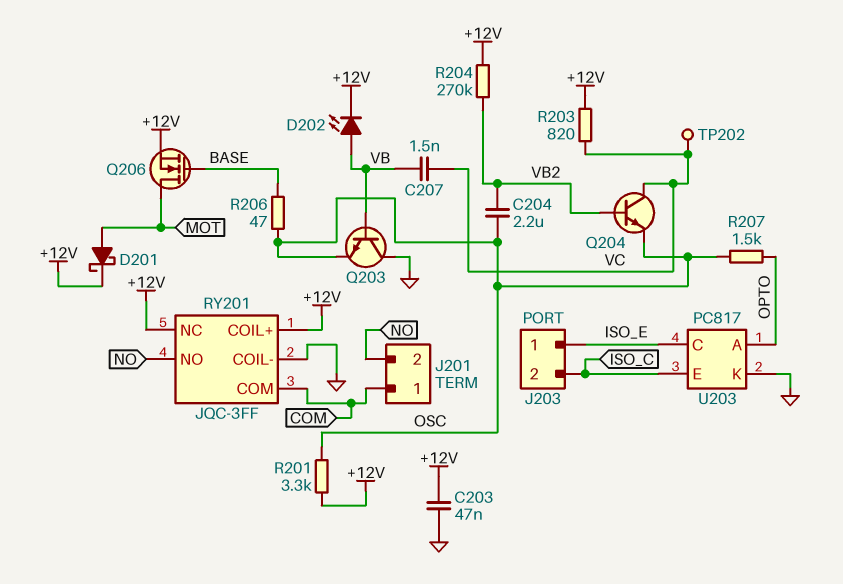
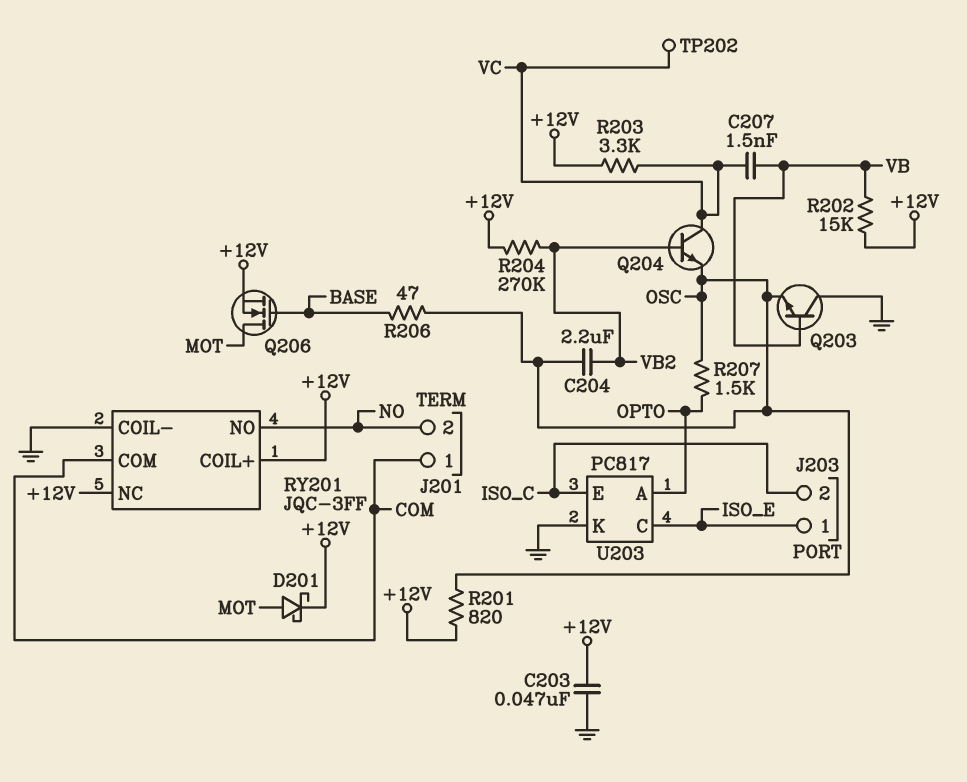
D202: LED (A VB, K +12V) -> none
R201: 3.3k (+12V, OSC) -> 820 (+12V, OSC)
R202: none -> 15k (+12V, VB)
R203: 820 (+12V, VC) -> 3.3k (+12V, VC)

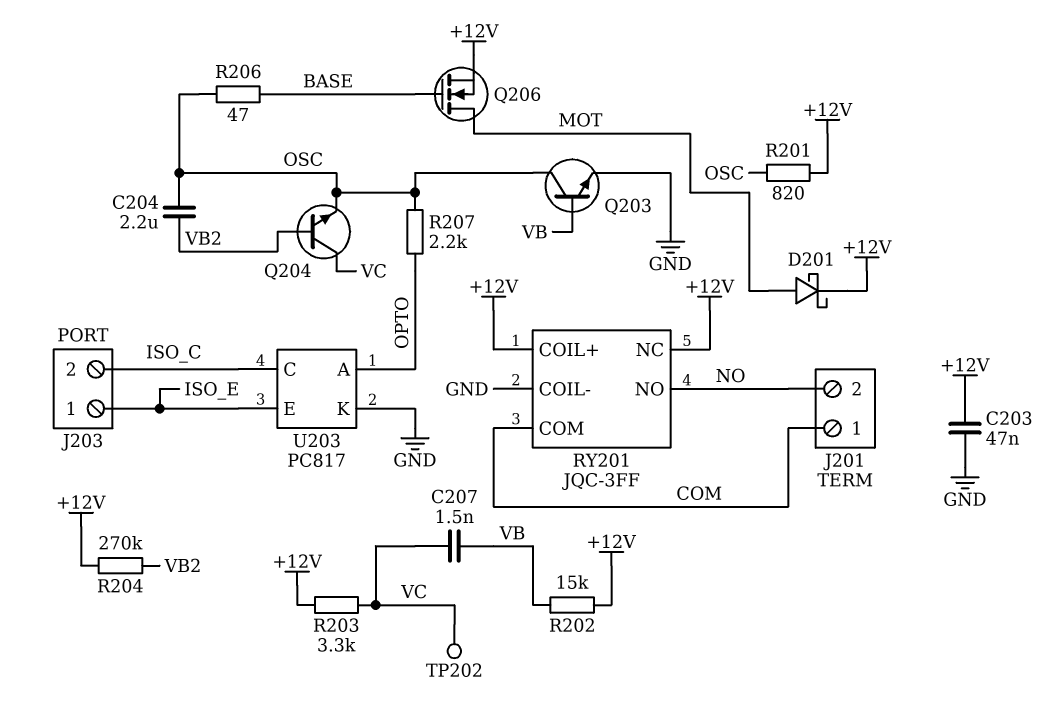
Q203: NPN (B VB, C GND, E OSC) -> NPN (B VB, C OSC, E GND)
R207: 1.5k (OPTO, OSC) -> 2.2k (OPTO, OSC)
U203 pin C: ISO_E -> ISO_C
U203 pin E: ISO_C -> ISO_E

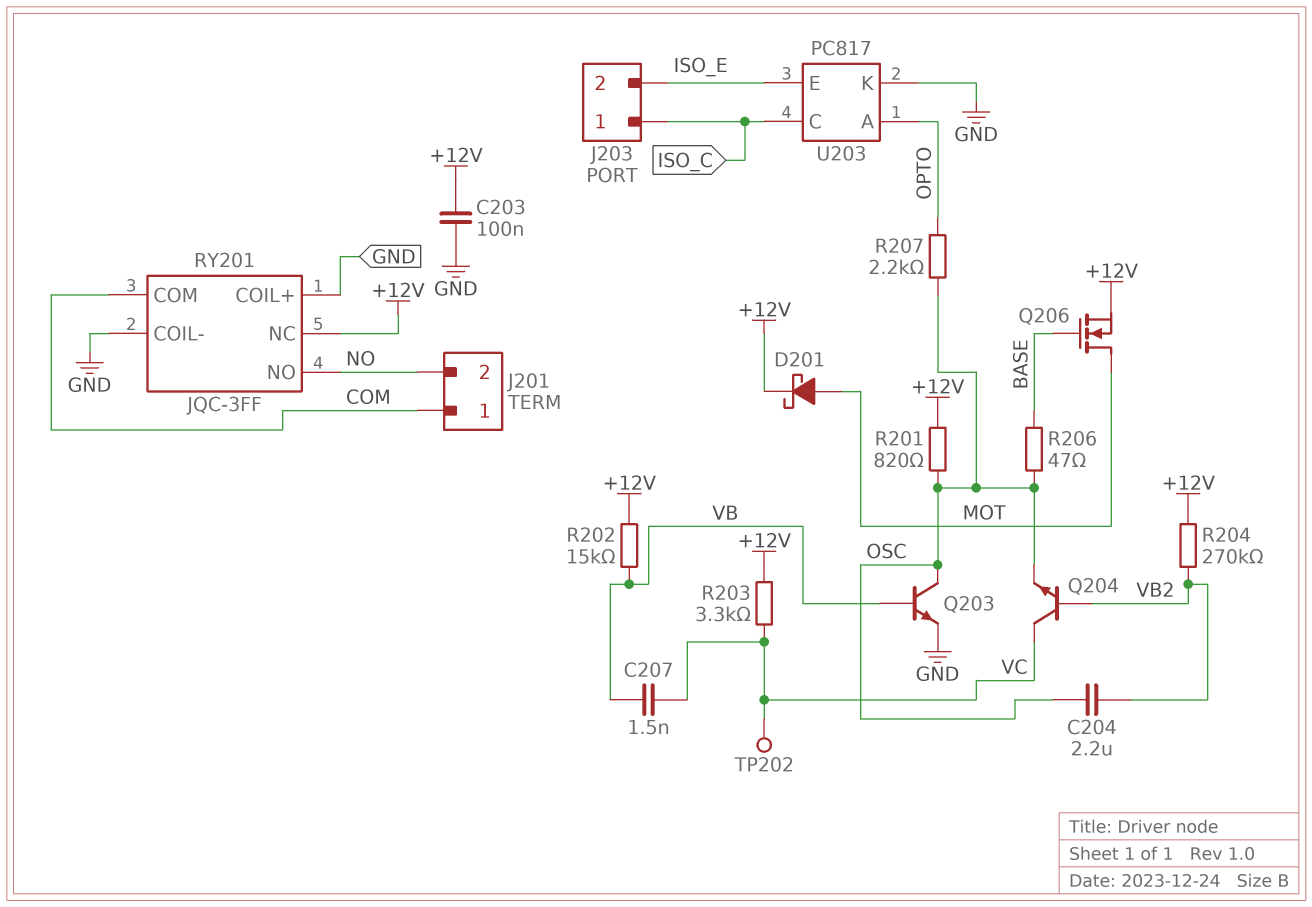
C203: 47nF (+12V, GND) -> 100nF (+12V, GND)
J203 pin 1: ISO_E -> ISO_C
J203 pin 2: ISO_C -> ISO_E
RY201 pin COIL+: +12V -> GND

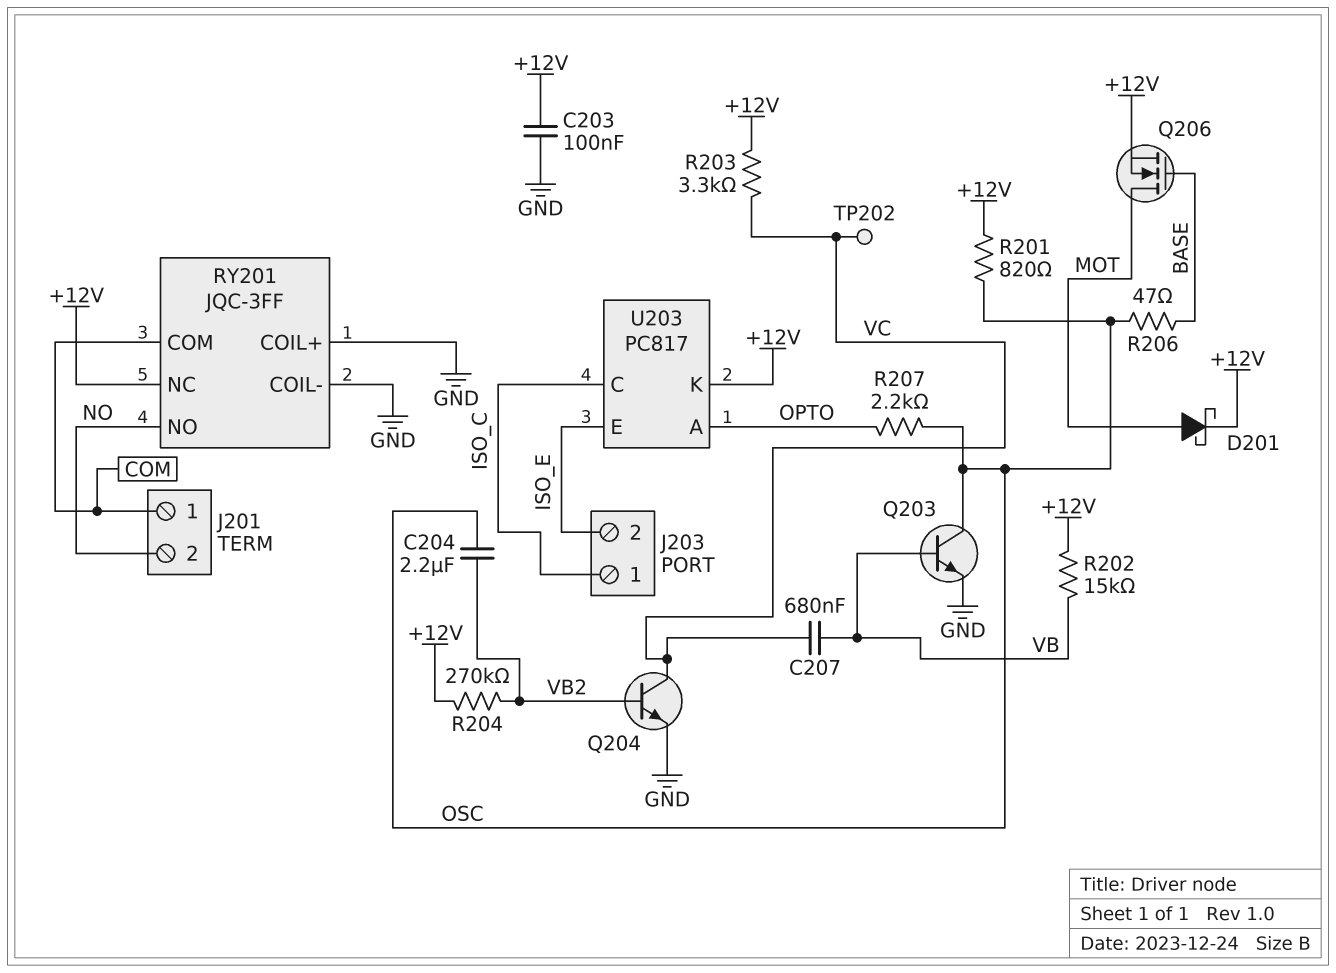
C207: 1.5nF (VB, VC) -> 680nF (VB, VC)
Q204: NPN (B VB2, C VC, E OSC) -> NPN (B VB2, C VC, E GND)
U203 pin K: GND -> +12V

